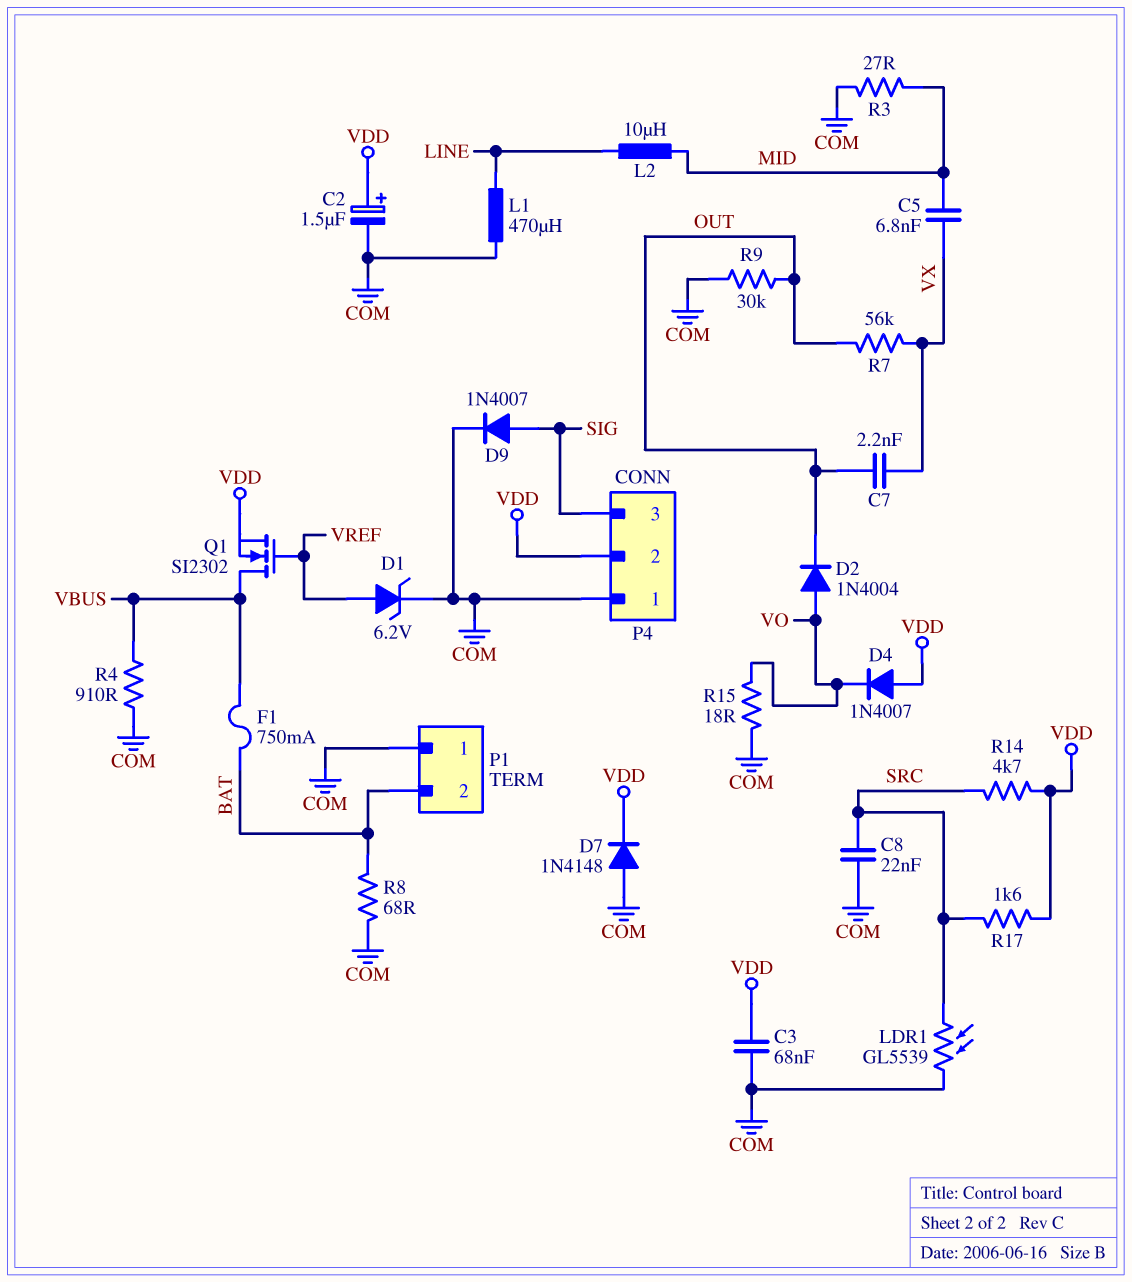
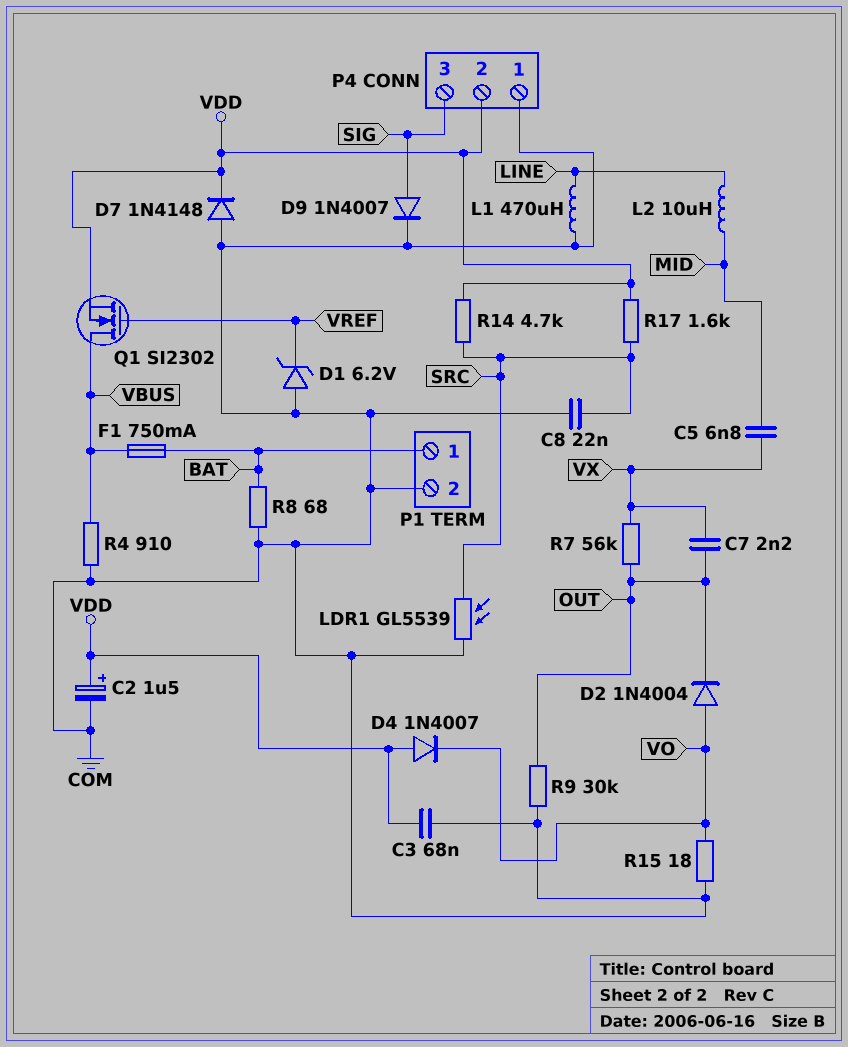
D1: zener 6.2V (A VREF, K COM) -> zener 6.2V (A COM, K VREF)
P1 pin 1: COM -> BAT
P1 pin 2: BAT -> COM
R3: 27 (COM, MID) -> none

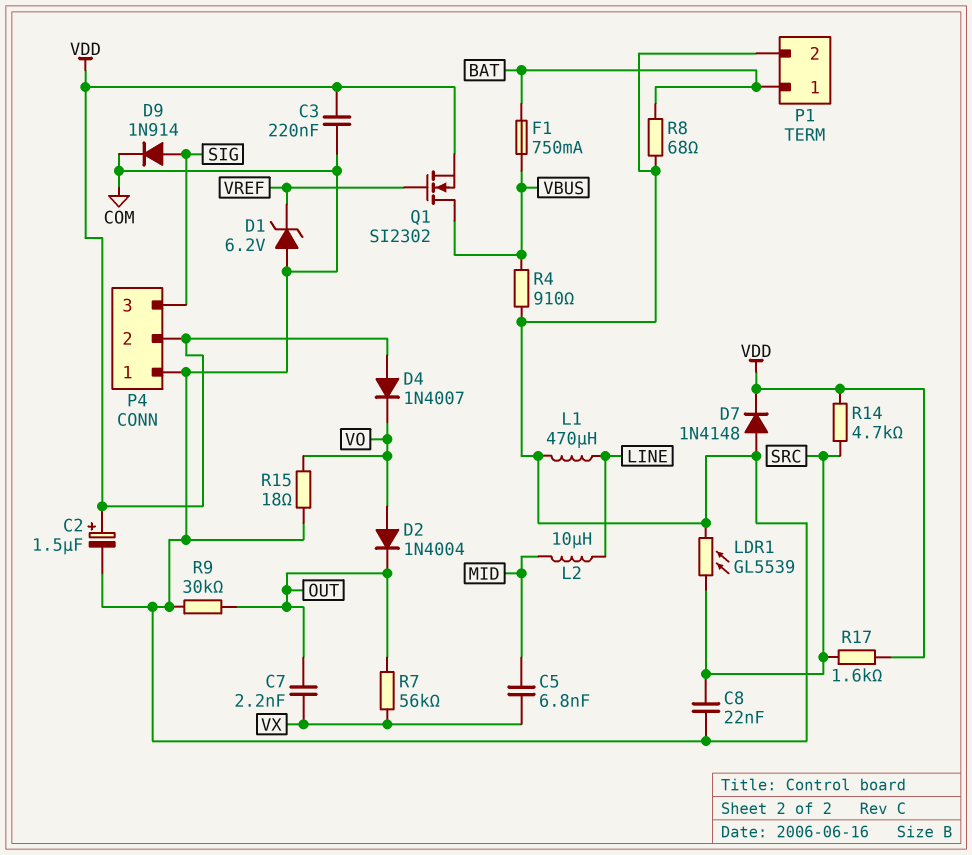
C3: 68nF (COM, VDD) -> 220nF (COM, VDD)
D9: diode 1N4007 (A SIG, K COM) -> diode 1N914 (A SIG, K COM)

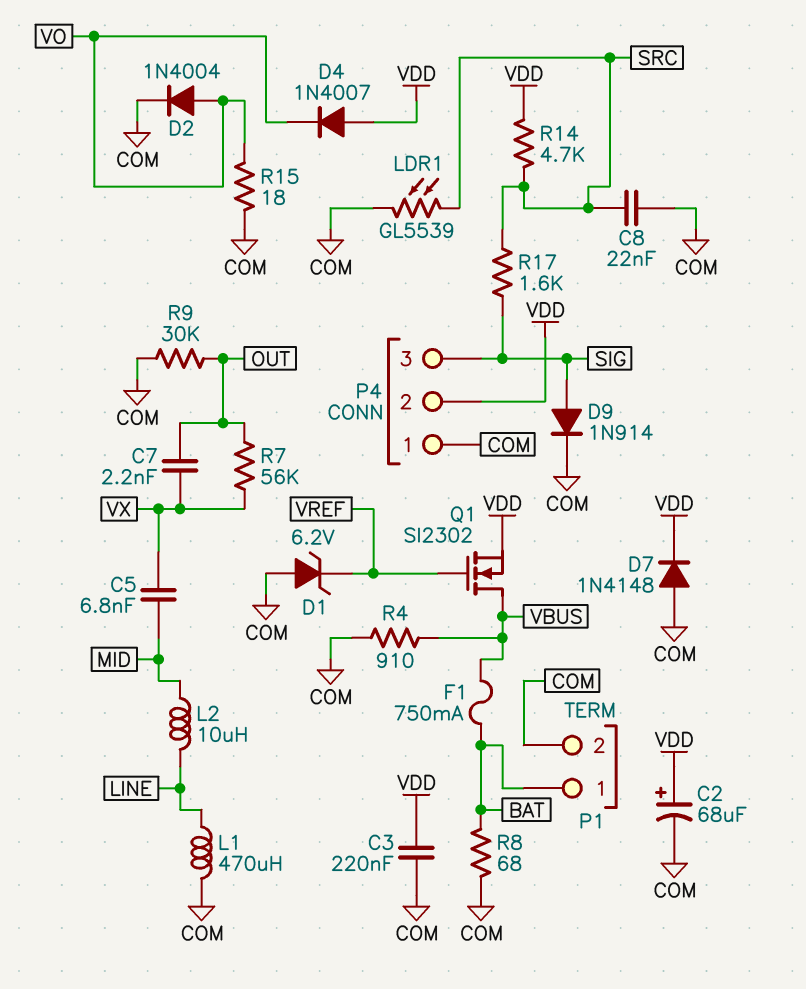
C2: 1.5uF (plus VDD, minus COM) -> 68uF (plus VDD, minus COM)
D2: diode 1N4004 (A VO, K OUT) -> diode 1N4004 (A VO, K COM)
R17: 1.6k (SRC, VDD) -> 1.6k (SIG, SRC)

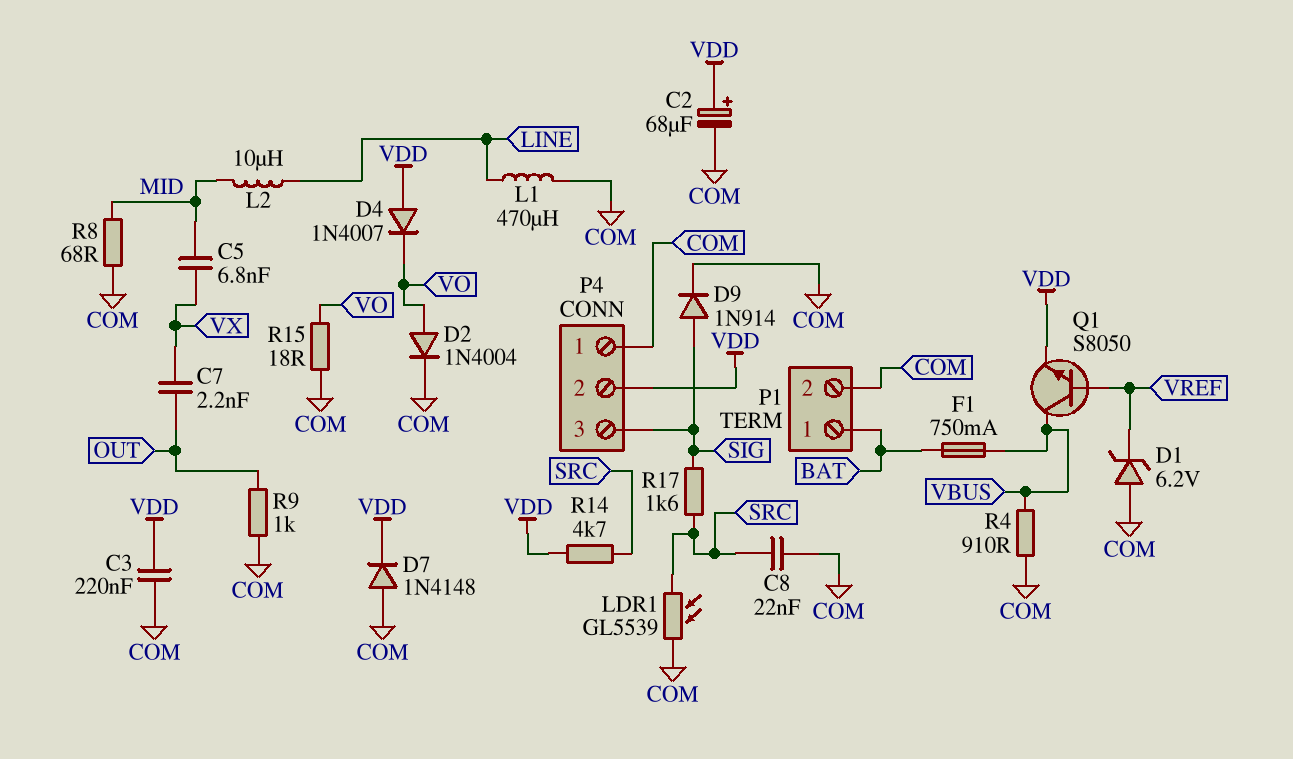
Q1: NMOS SI2302 (G VREF, D VBUS, S VDD) -> NPN S8050 (B VREF, C VBUS, E VDD)
R7: 56k (OUT, VX) -> none
R8: 68 (BAT, COM) -> 68 (COM, MID)
R9: 30k (COM, OUT) -> 1k (COM, OUT)

